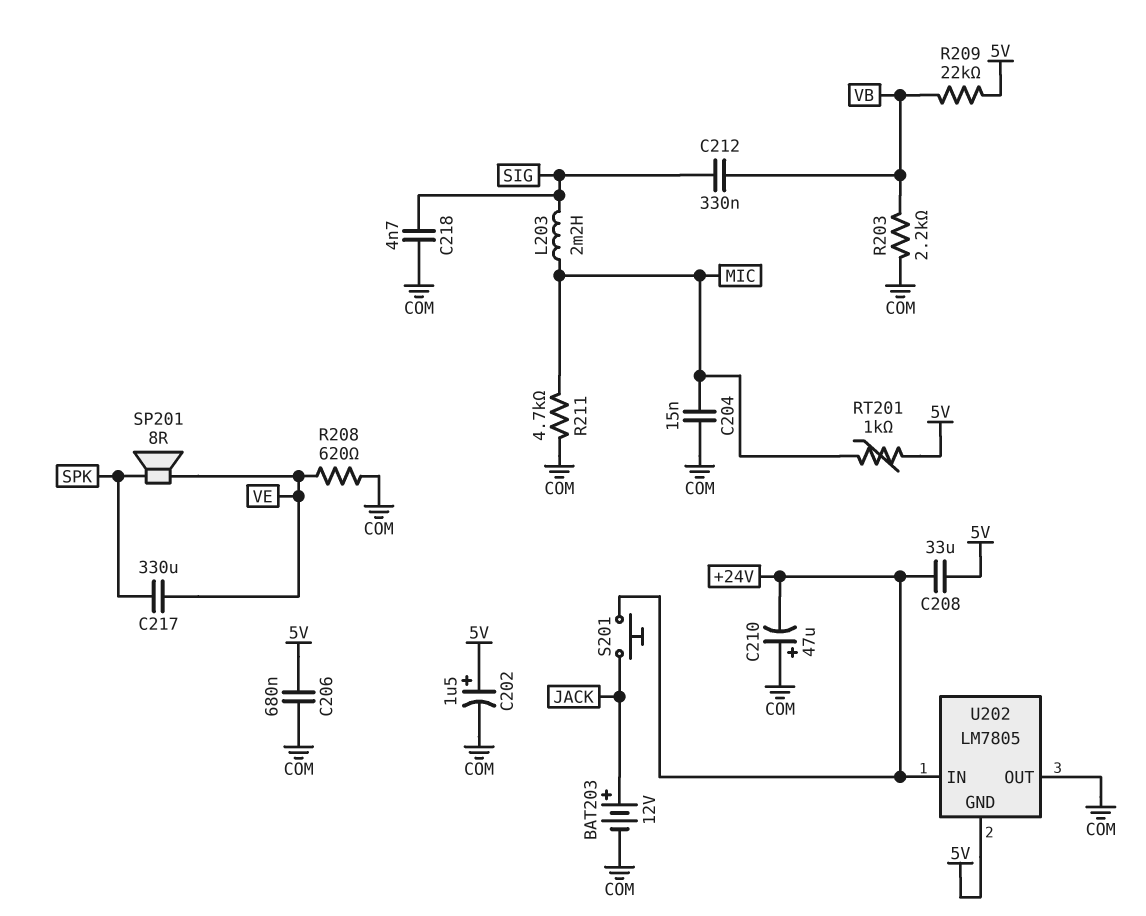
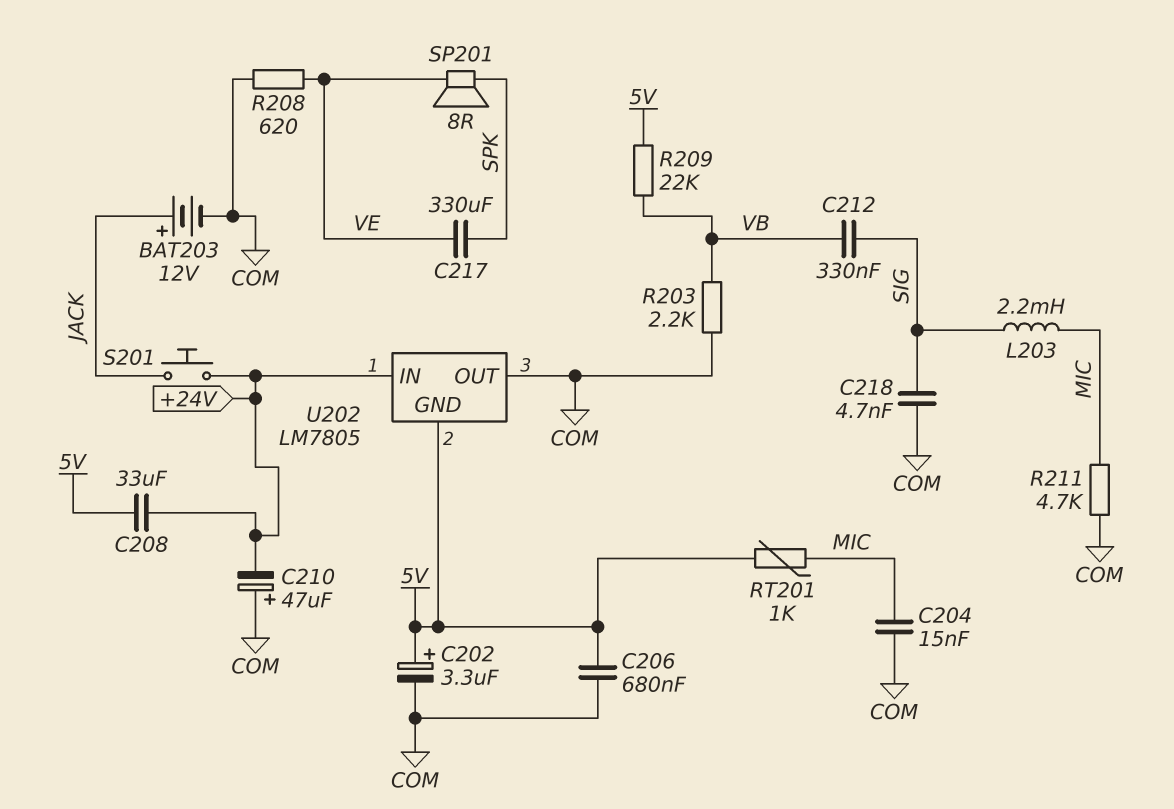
C202: 1.5uF (plus 5V, minus COM) -> 3.3uF (plus 5V, minus COM)

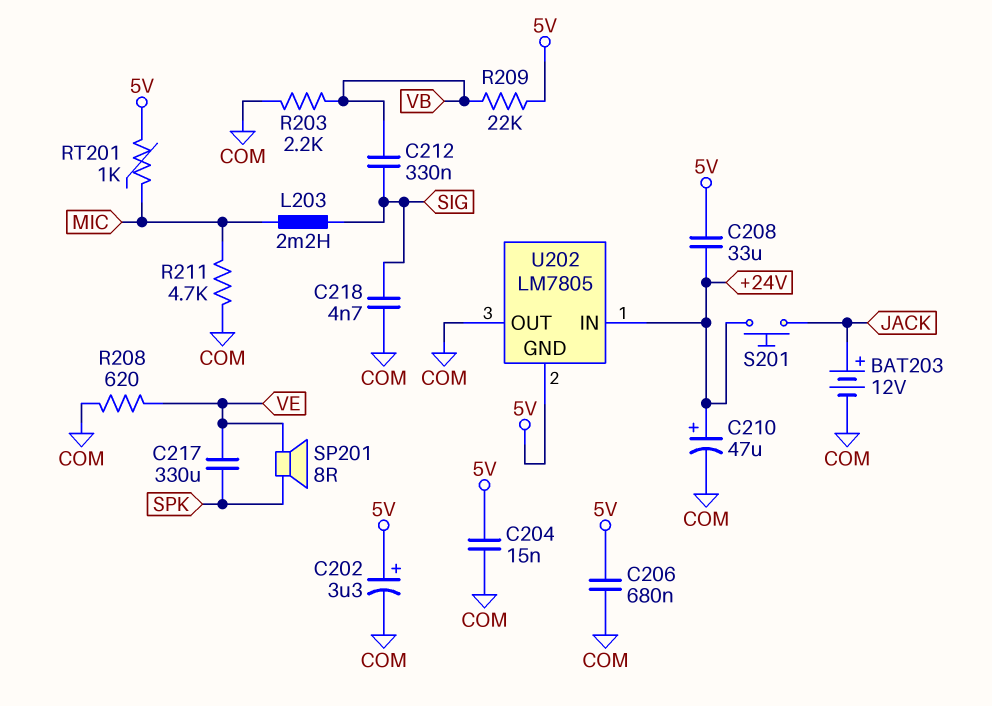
C204: 15nF (COM, MIC) -> 15nF (5V, COM)
C210: 47uF (plus COM, minus +24V) -> 47uF (plus +24V, minus COM)

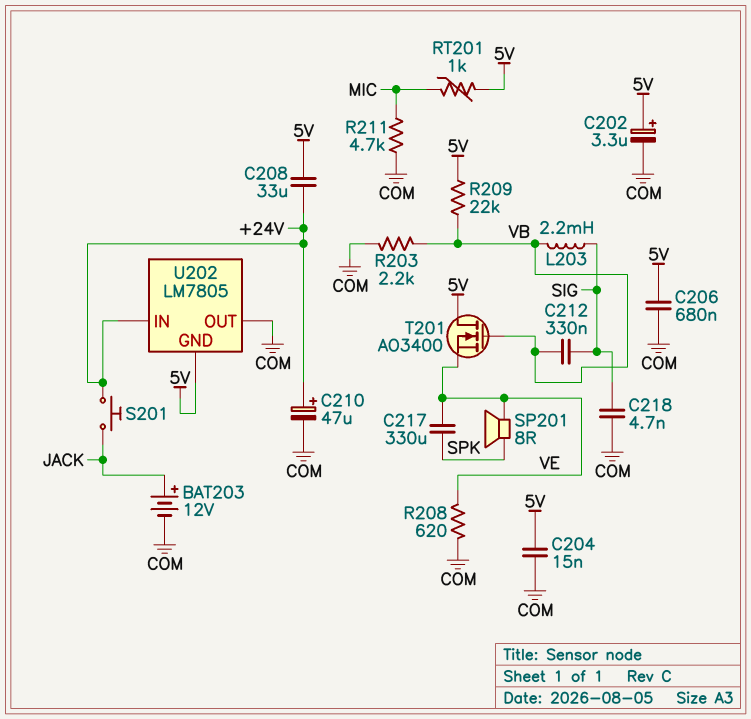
L203: 2.2mH (MIC, SIG) -> 2.2mH (SIG, VB)
T201: none -> NMOS AO3400 (G VB, D 5V, S VE)

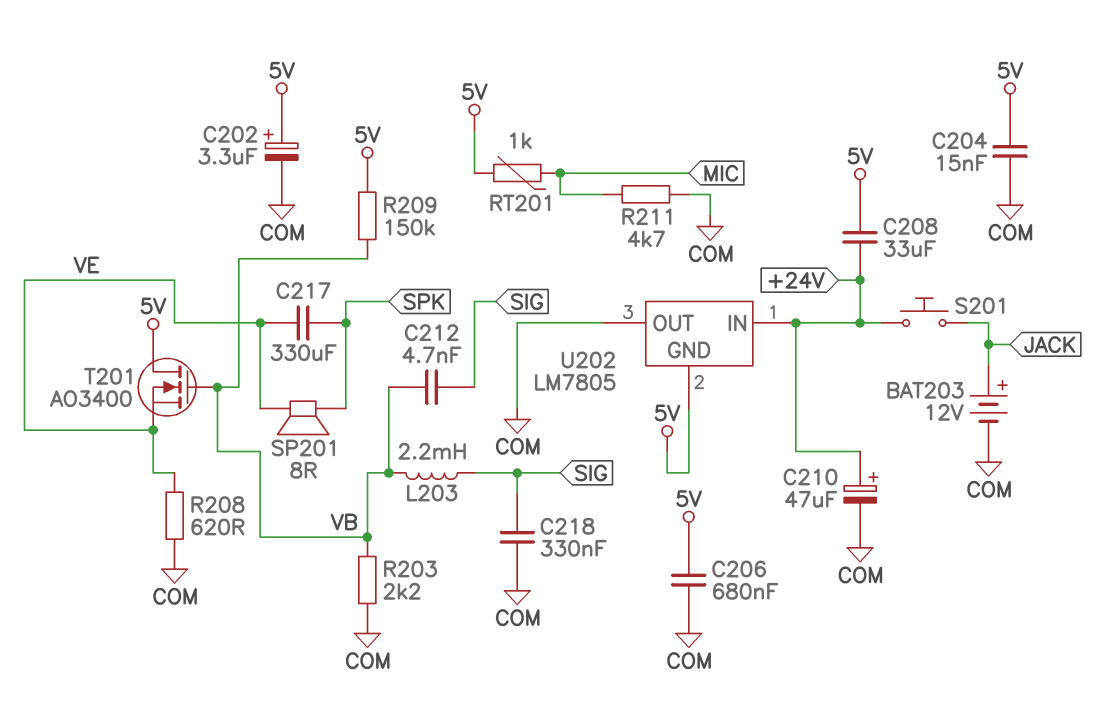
C212: 330nF (SIG, VB) -> 4.7nF (SIG, VB)
C218: 4.7nF (COM, SIG) -> 330nF (COM, SIG)
R209: 22k (5V, VB) -> 150k (5V, VB)

